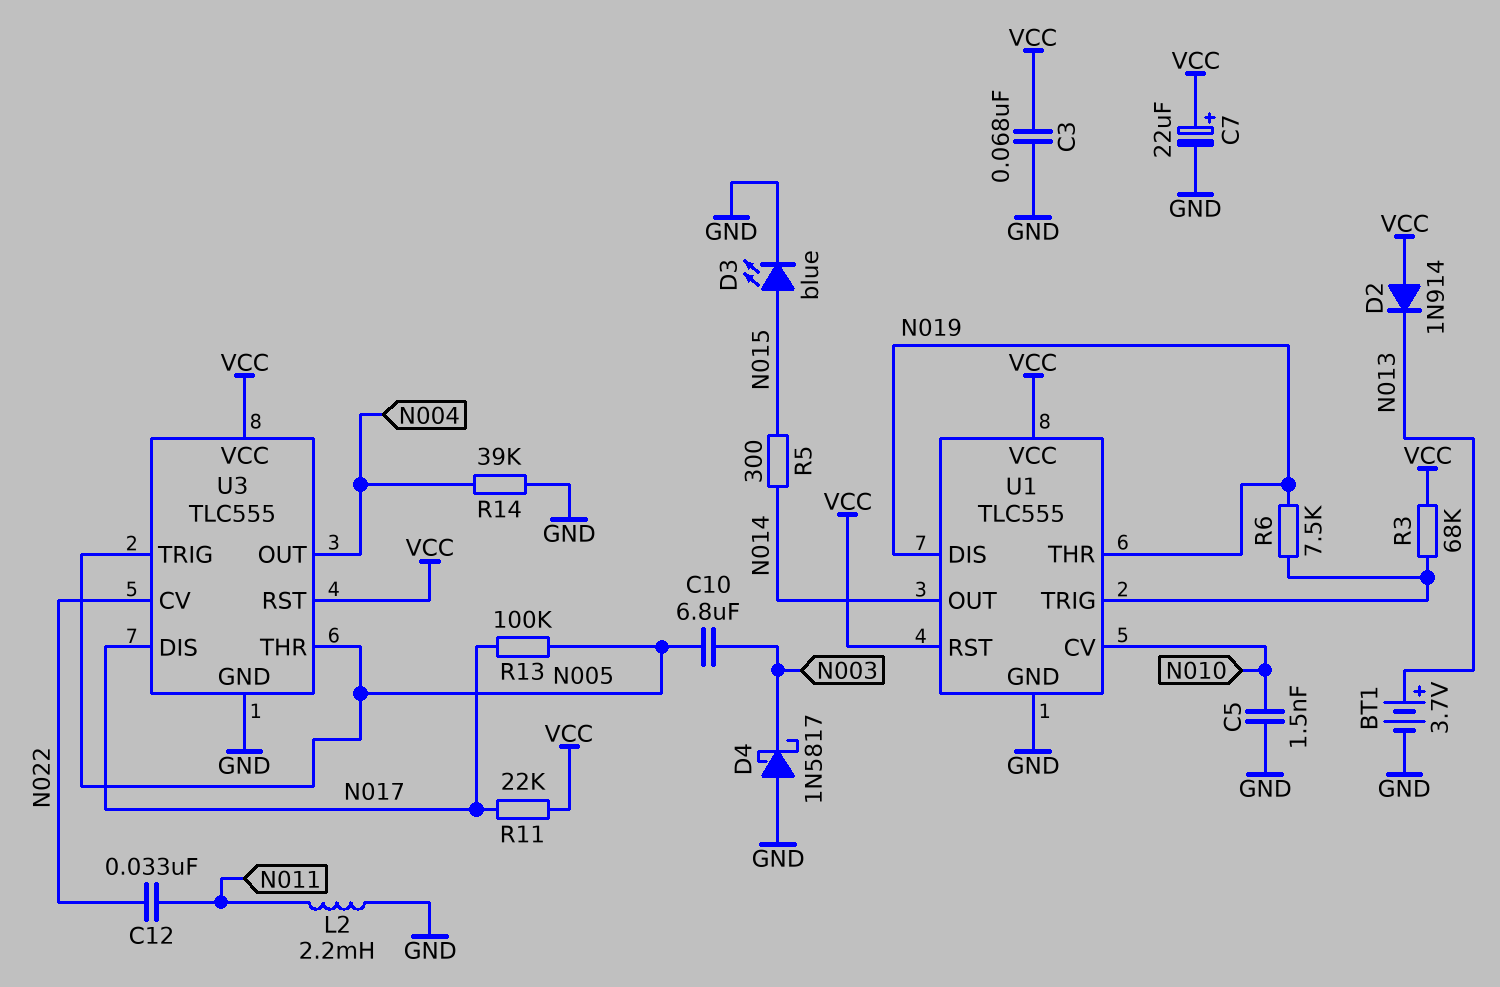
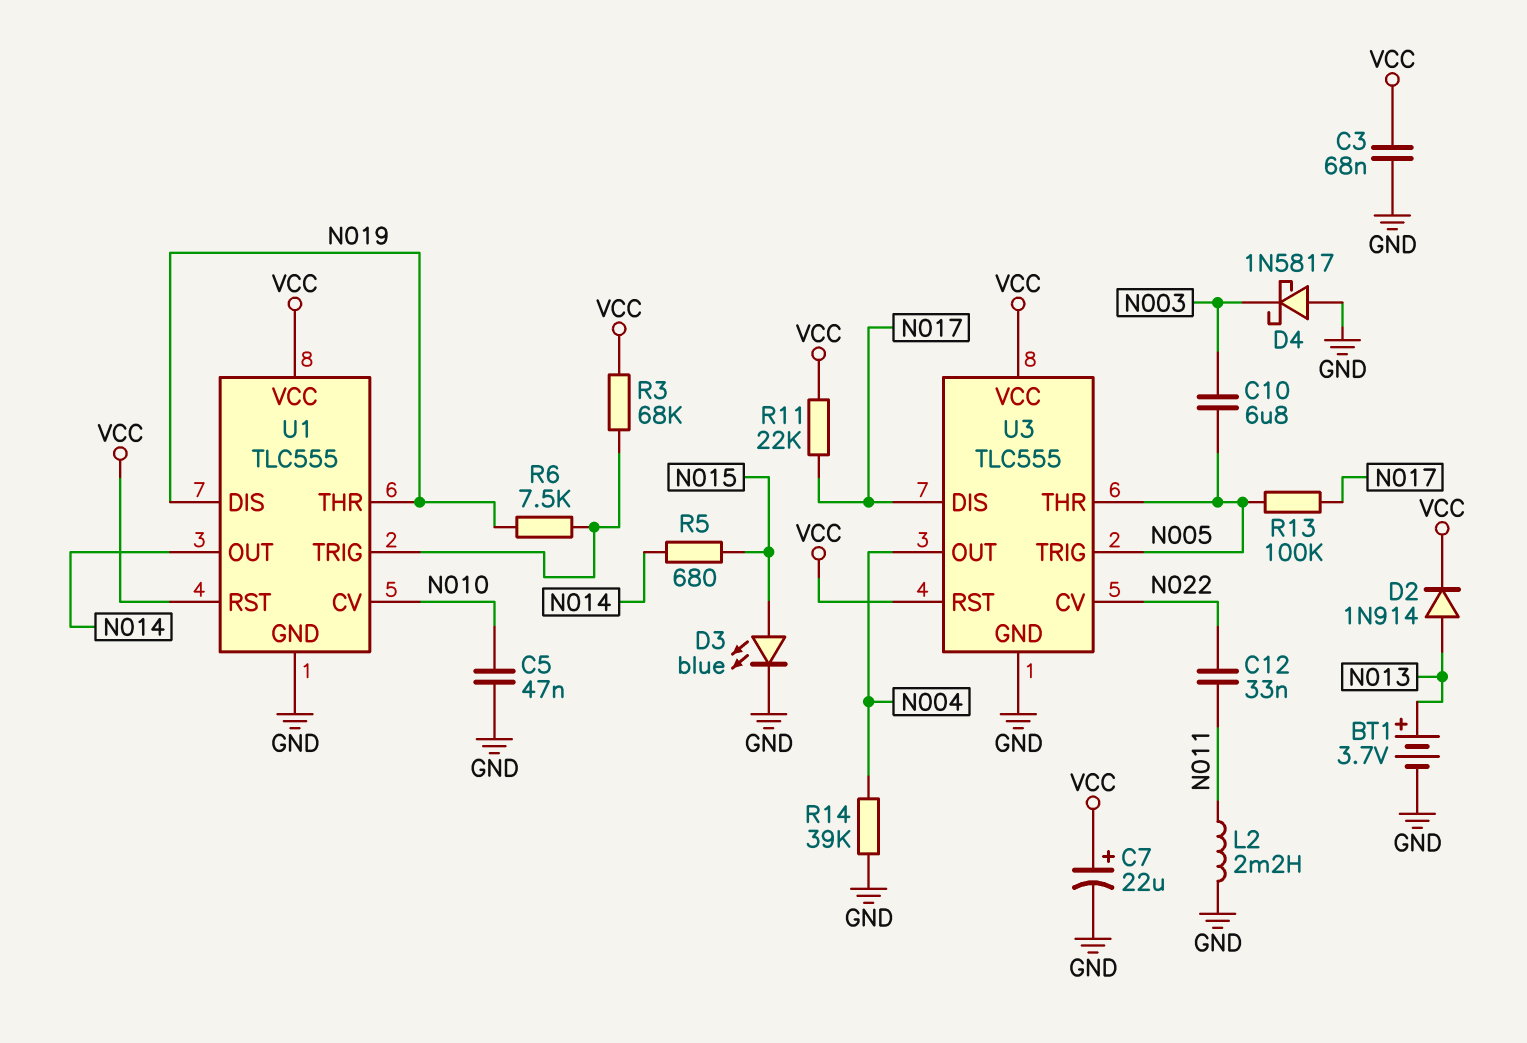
C5: 1.5nF (GND, N010) -> 47nF (GND, N010)
D2: diode 1N914 (A VCC, K N013) -> diode 1N914 (A N013, K VCC)
R5: 300 (N014, N015) -> 680 (N014, N015)

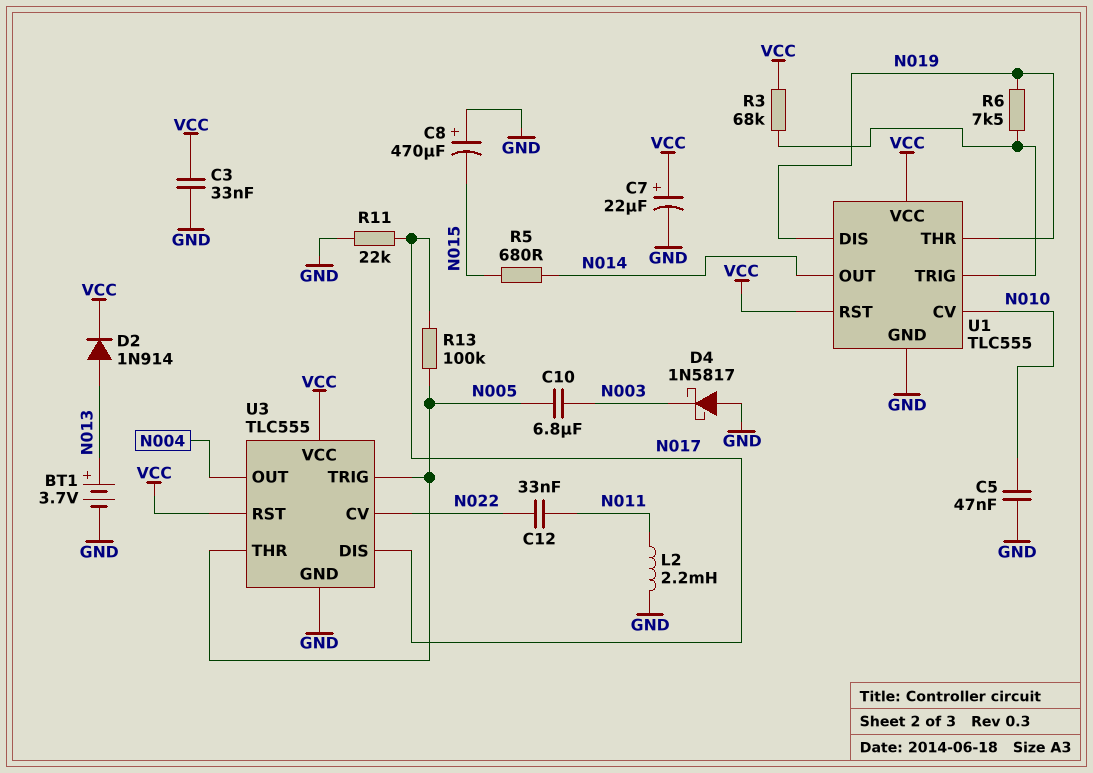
C3: 68nF (GND, VCC) -> 33nF (GND, VCC)
C8: none -> 470uF (plus GND, minus N015)
D3: LED blue (A N015, K GND) -> none
R11: 22k (N017, VCC) -> 22k (GND, N017)
R14: 39k (GND, N004) -> none

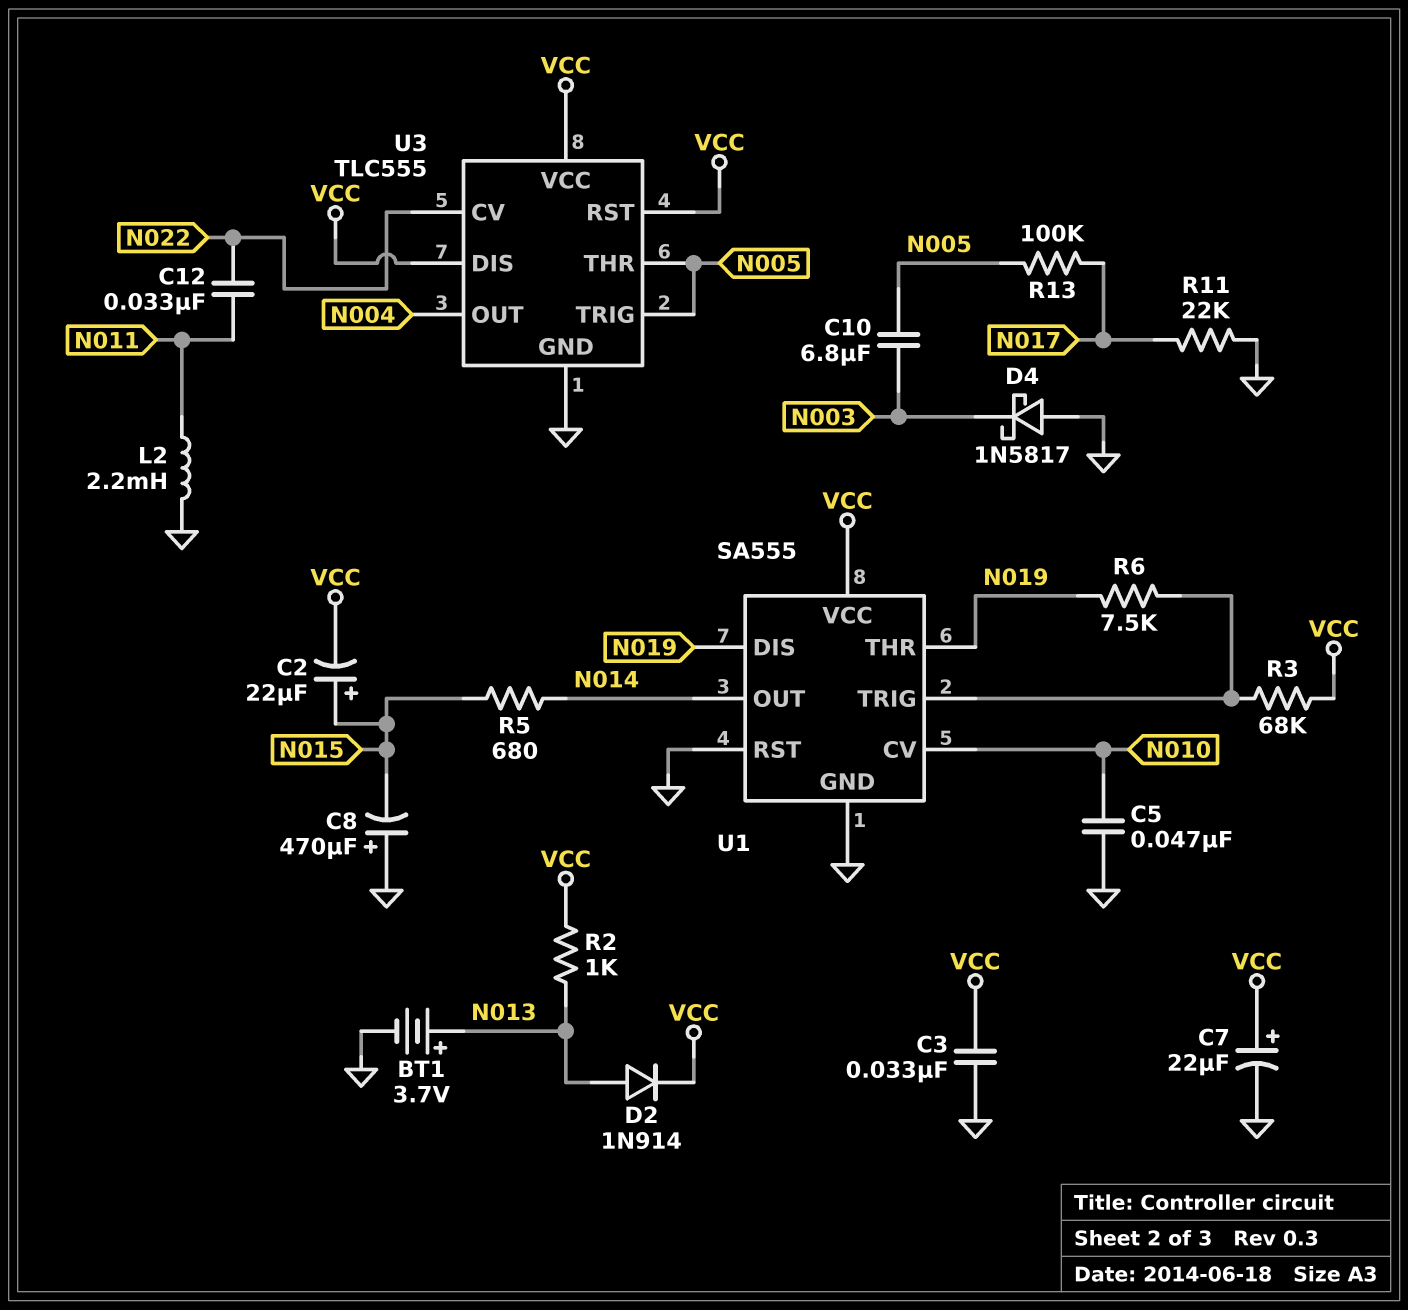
C2: none -> 22uF (plus N015, minus VCC)
R2: none -> 1k (N013, VCC)
U1: TLC555 -> SA555
U1 pin RST: VCC -> GND
U3 pin DIS: N017 -> VCC

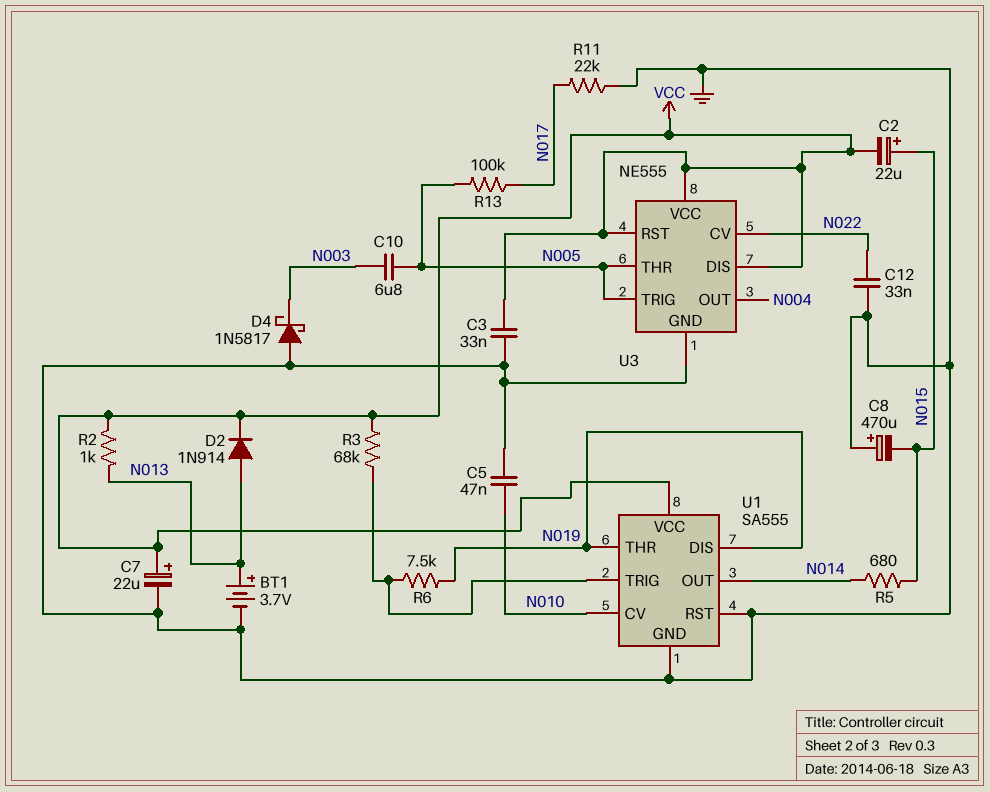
C12: 33nF (N011, N022) -> 33nF (GND, N022)
L2: 2.2mH (GND, N011) -> none
U3: TLC555 -> NE555

